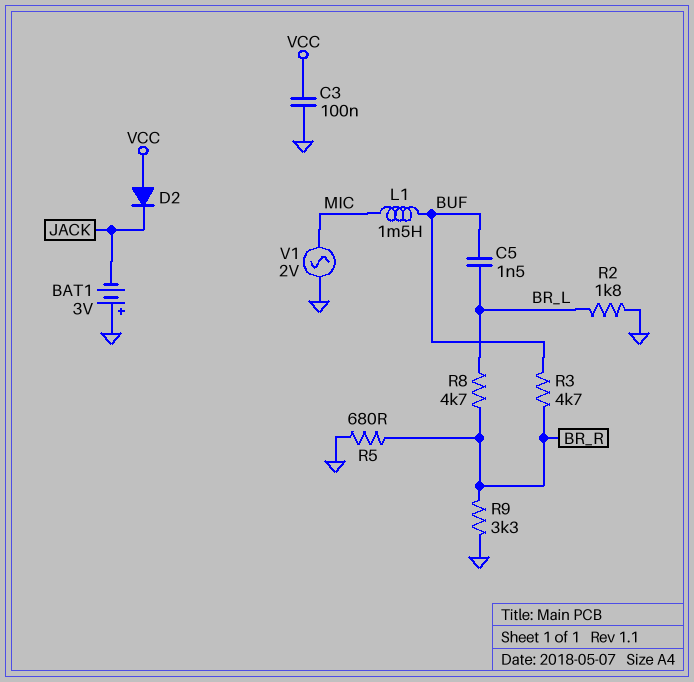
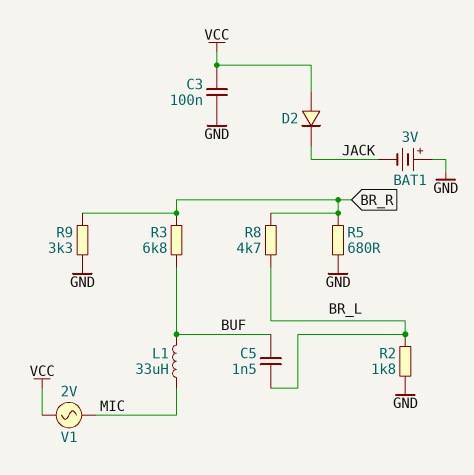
L1: 1.5mH (BUF, MIC) -> 33uH (BUF, MIC)
R3: 4.7k (BR_R, BUF) -> 6.8k (BR_R, BUF)
V1: AC 2V (GND, MIC) -> AC 2V (MIC, VCC)

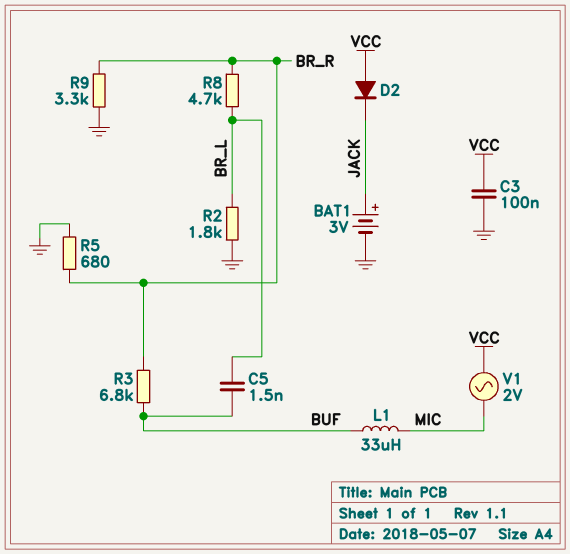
BAT1: 3V (plus GND, minus JACK) -> 3V (plus JACK, minus GND)

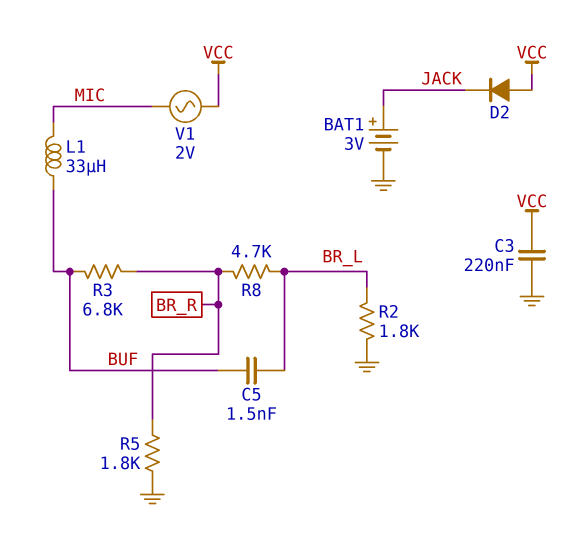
C3: 100nF (GND, VCC) -> 220nF (GND, VCC)
R5: 680 (BR_R, GND) -> 1.8k (BR_R, GND)
R9: 3.3k (BR_R, GND) -> none

